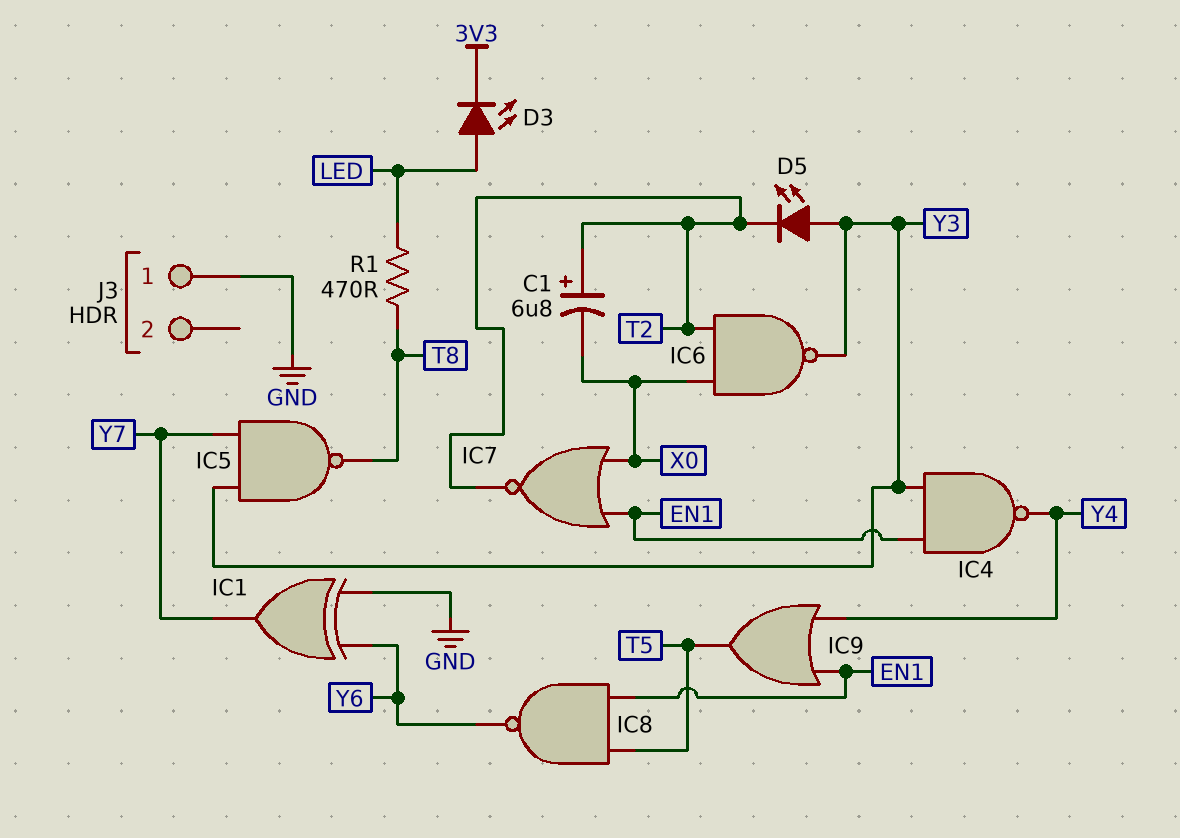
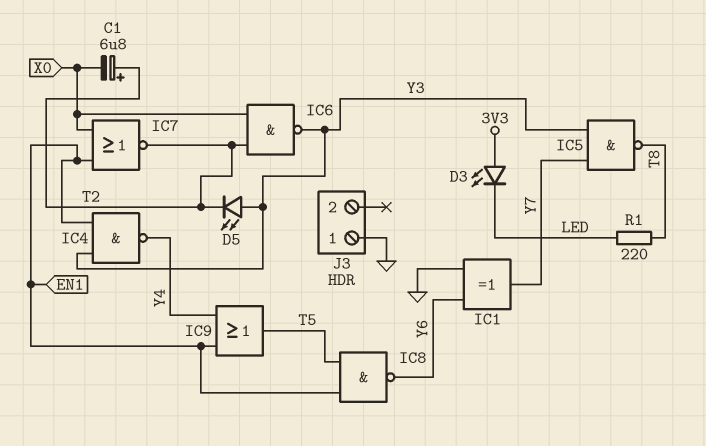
D3: LED (A LED, K 3V3) -> LED (A 3V3, K LED)
R1: 470 (LED, T8) -> 220 (LED, T8)

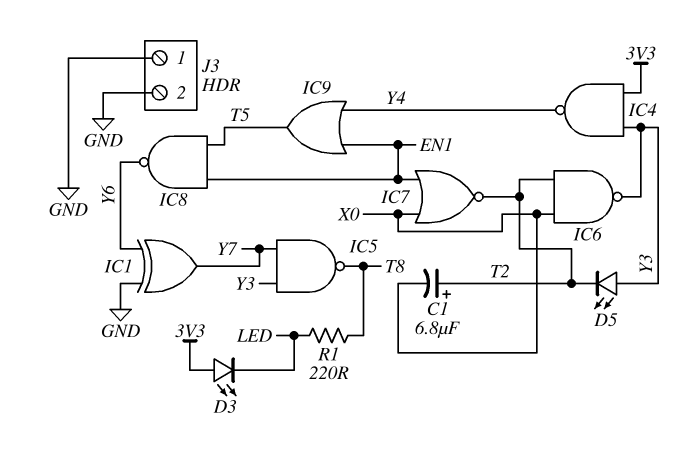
IC4: NAND (in EN1, in Y3, out Y4) -> NAND (in 3V3, in Y3, out Y4)
J3 pin 2: none -> GND

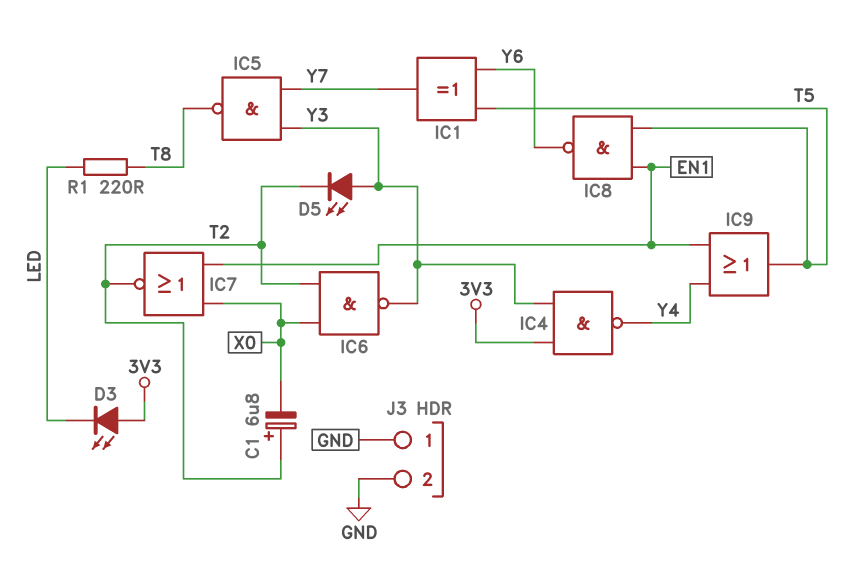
IC1: XOR (in GND, in Y6, out Y7) -> XOR (in T5, in Y6, out Y7)

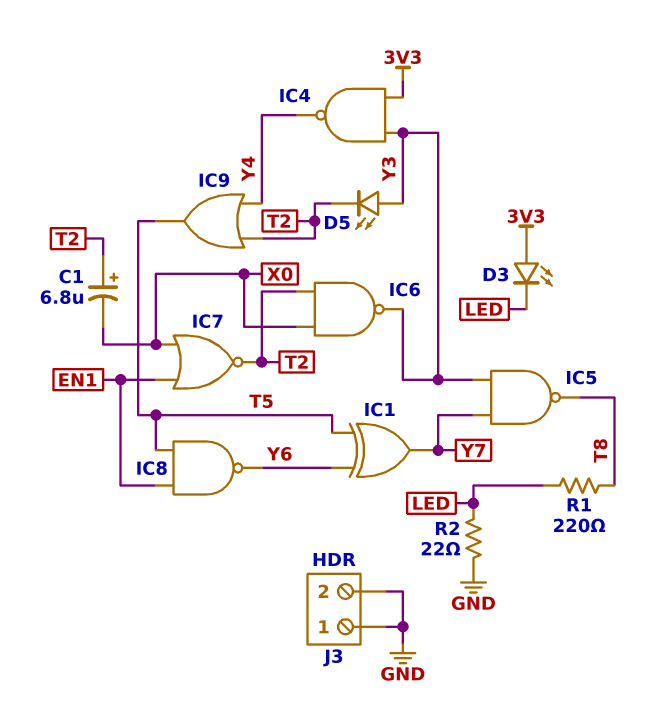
IC9: OR (in EN1, in Y4, out T5) -> OR (in T2, in Y4, out T5)
R2: none -> 22 (GND, LED)

